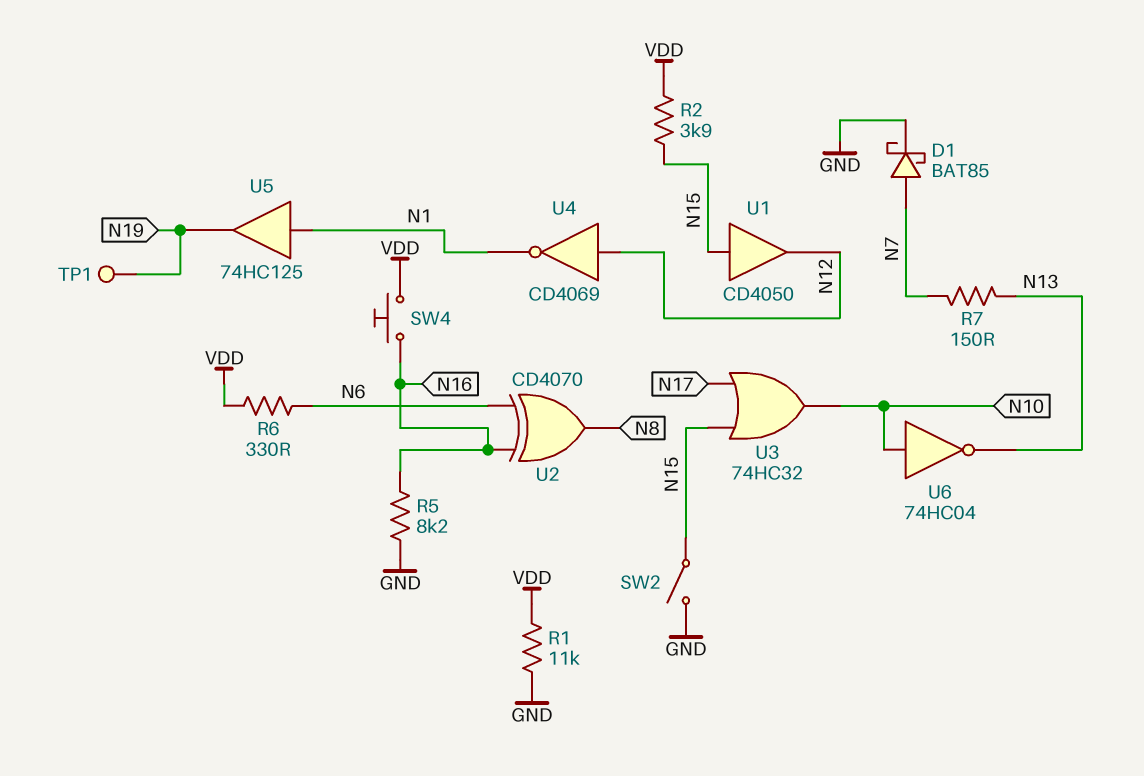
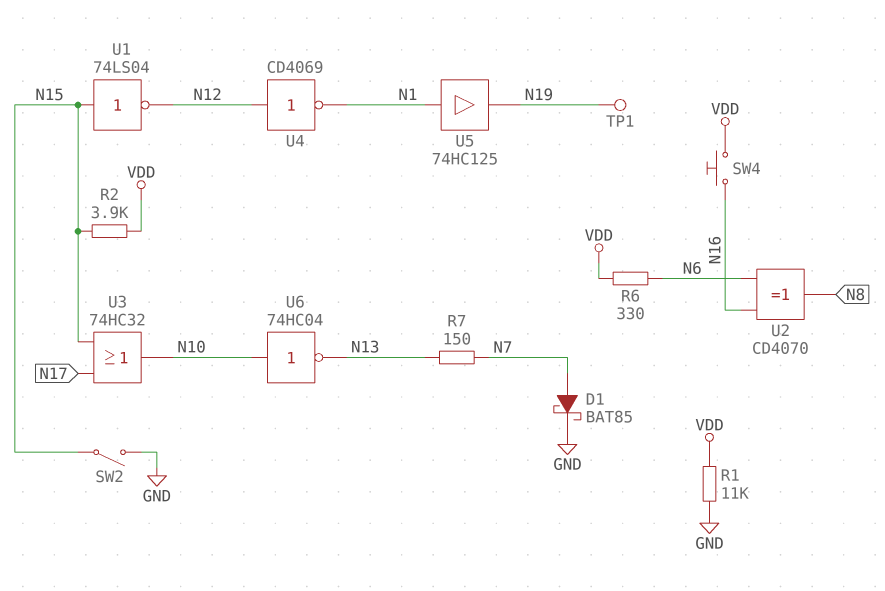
R5: 8.2k (GND, N16) -> none
U1: buffer CD4050 (in N15, out N12) -> NOT 74LS04 (in N15, out N12)

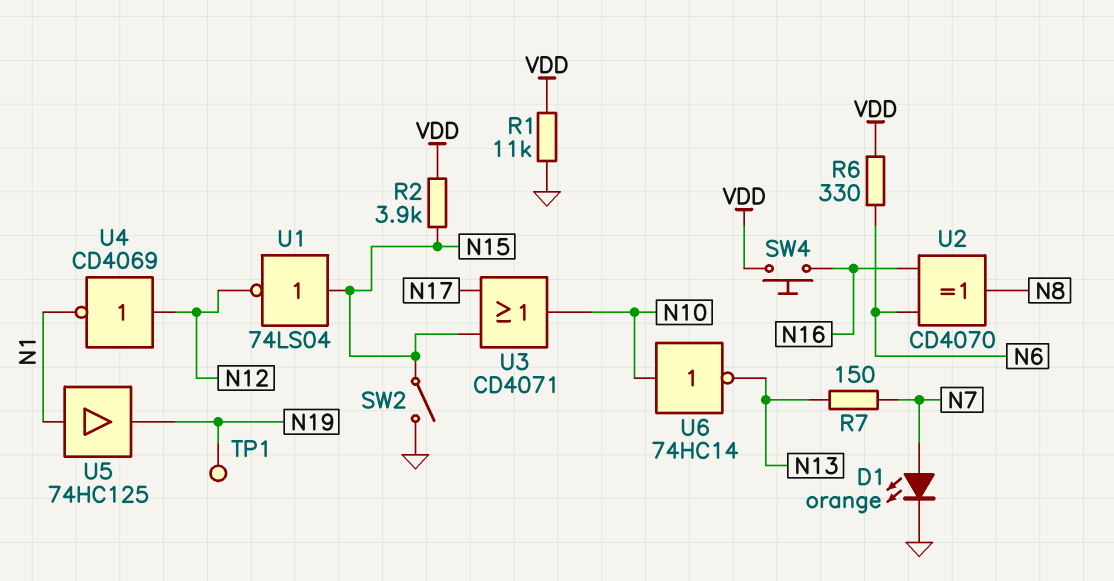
D1: schottky BAT85 (A N7, K GND) -> LED orange (A N7, K GND)
U3: OR 74HC32 (in N15, in N17, out N10) -> OR CD4071 (in N15, in N17, out N10)
U6: NOT 74HC04 (in N10, out N13) -> NOT 74HC14 (in N10, out N13)

